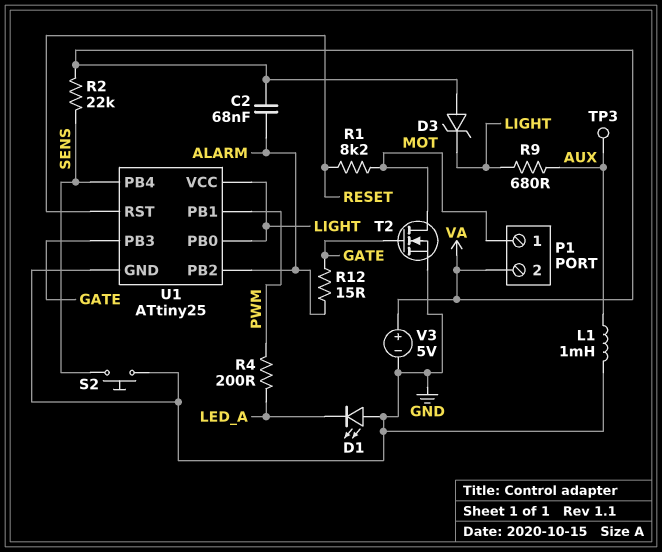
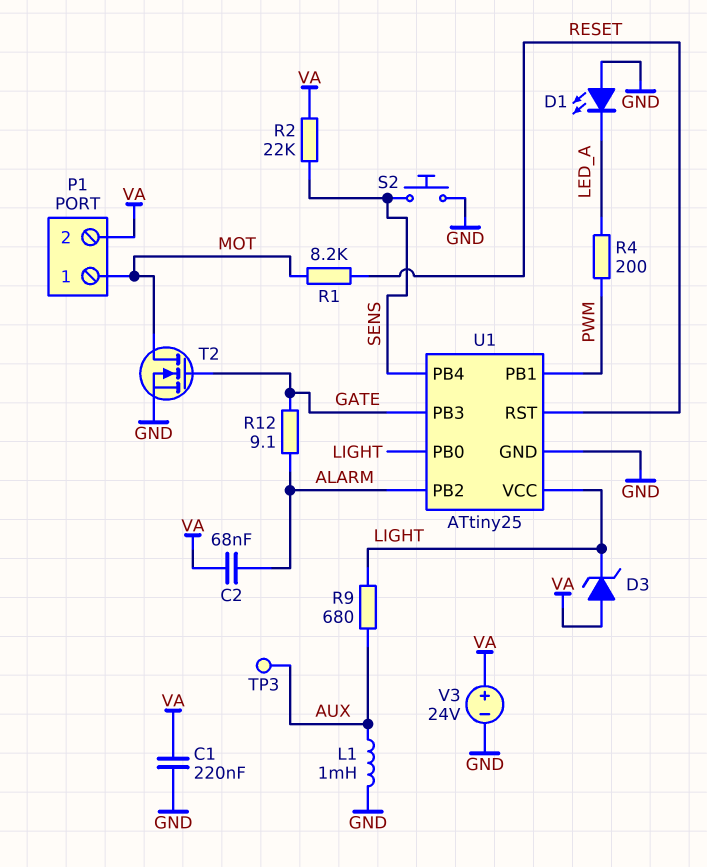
C1: none -> 220nF (GND, VA)
R12: 15 (ALARM, GATE) -> 9.1 (ALARM, GATE)
V3: 5V (plus VA, minus GND) -> 24V (plus VA, minus GND)

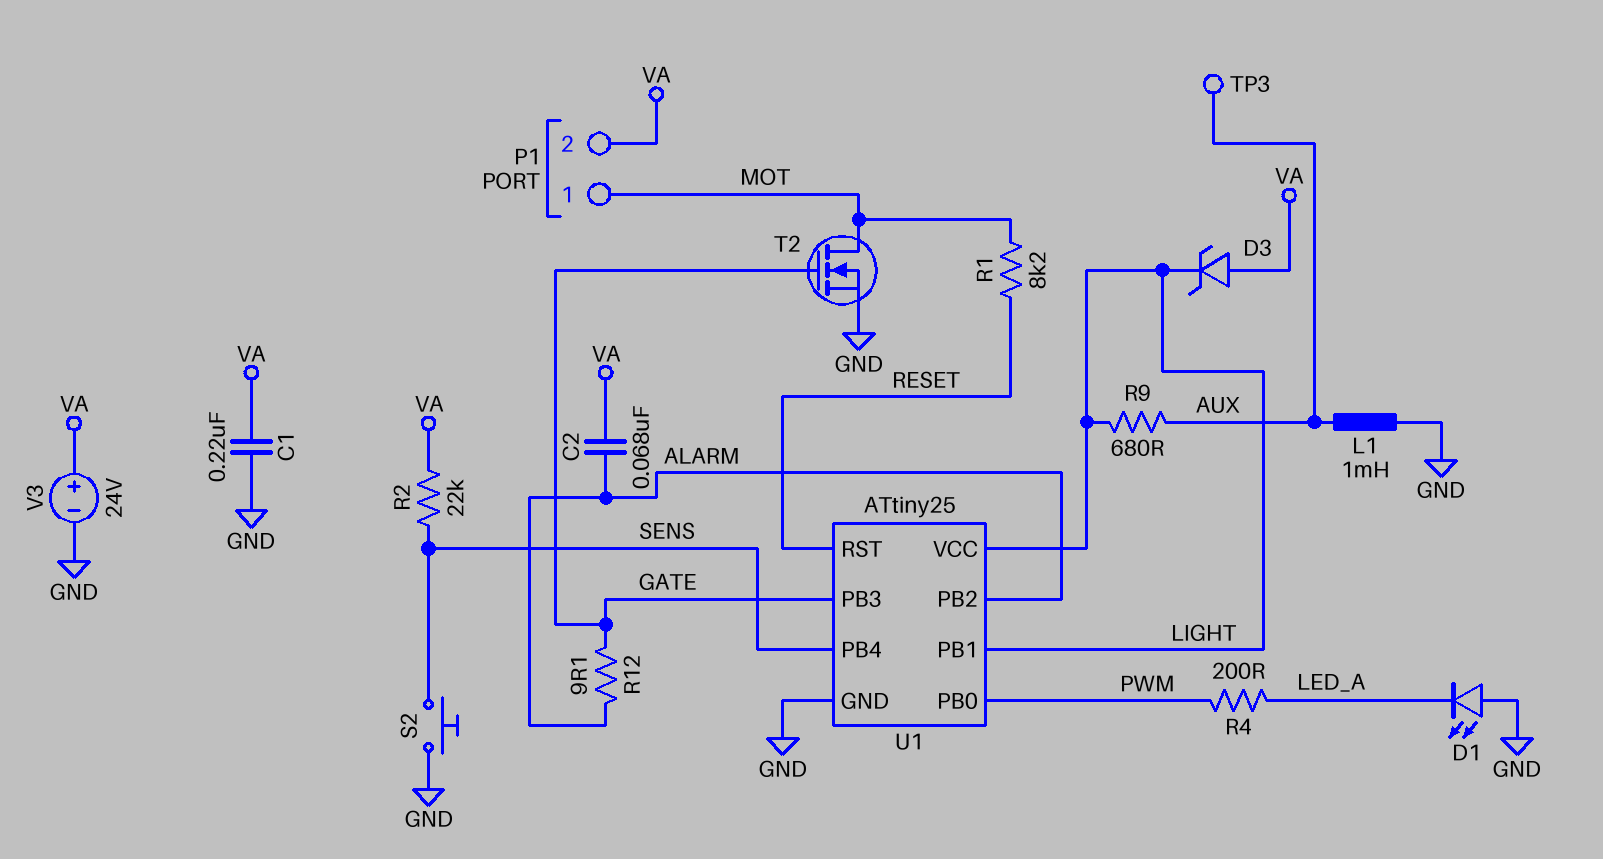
U1 pin PB0: LIGHT -> PWM
U1 pin PB1: PWM -> LIGHT

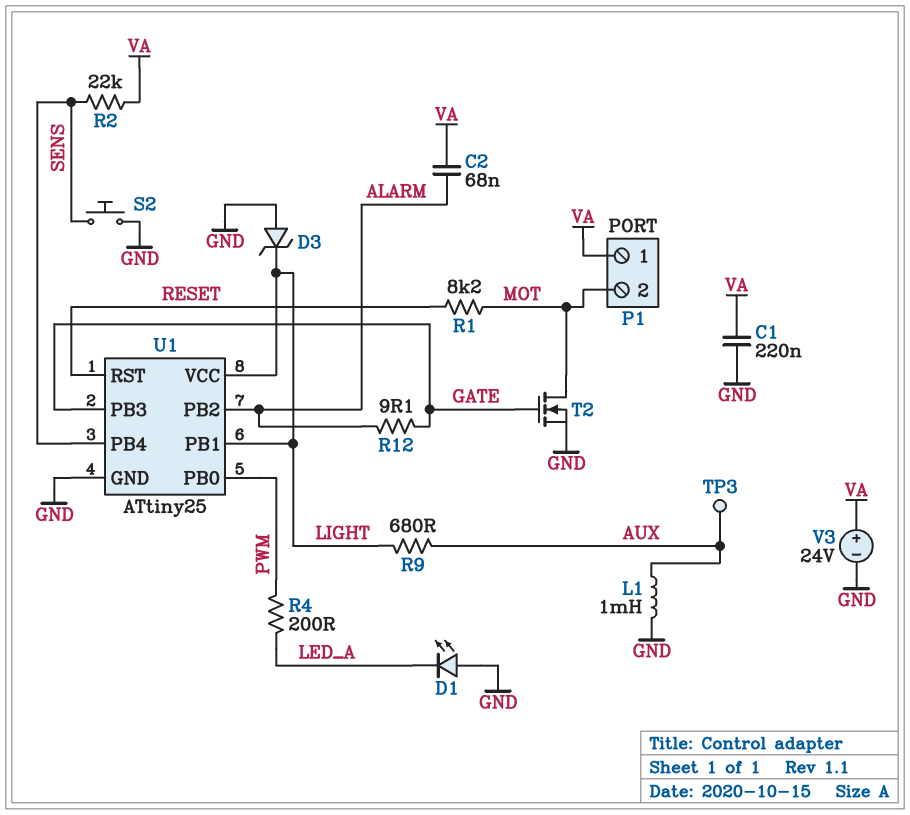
D3: zener (A VA, K LIGHT) -> zener (A GND, K LIGHT)
P1 pin 1: MOT -> VA
P1 pin 2: VA -> MOT

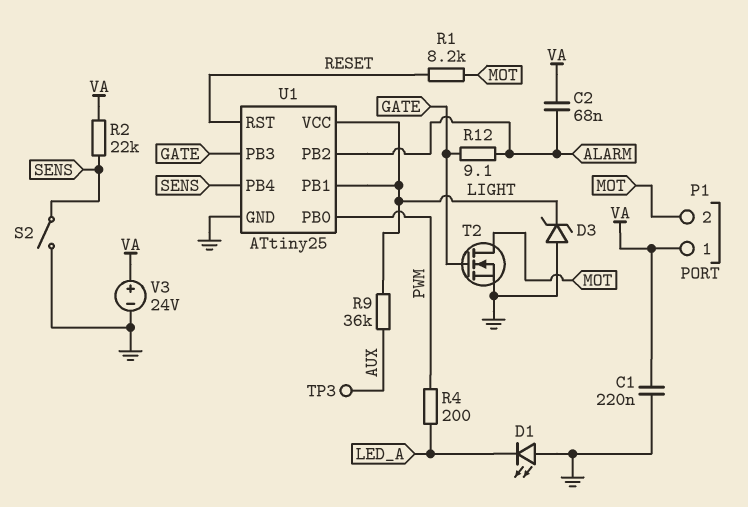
L1: 1mH (AUX, GND) -> none
R9: 680 (AUX, LIGHT) -> 36k (AUX, LIGHT)
S2: button (GND, SENS) -> switch (GND, SENS)

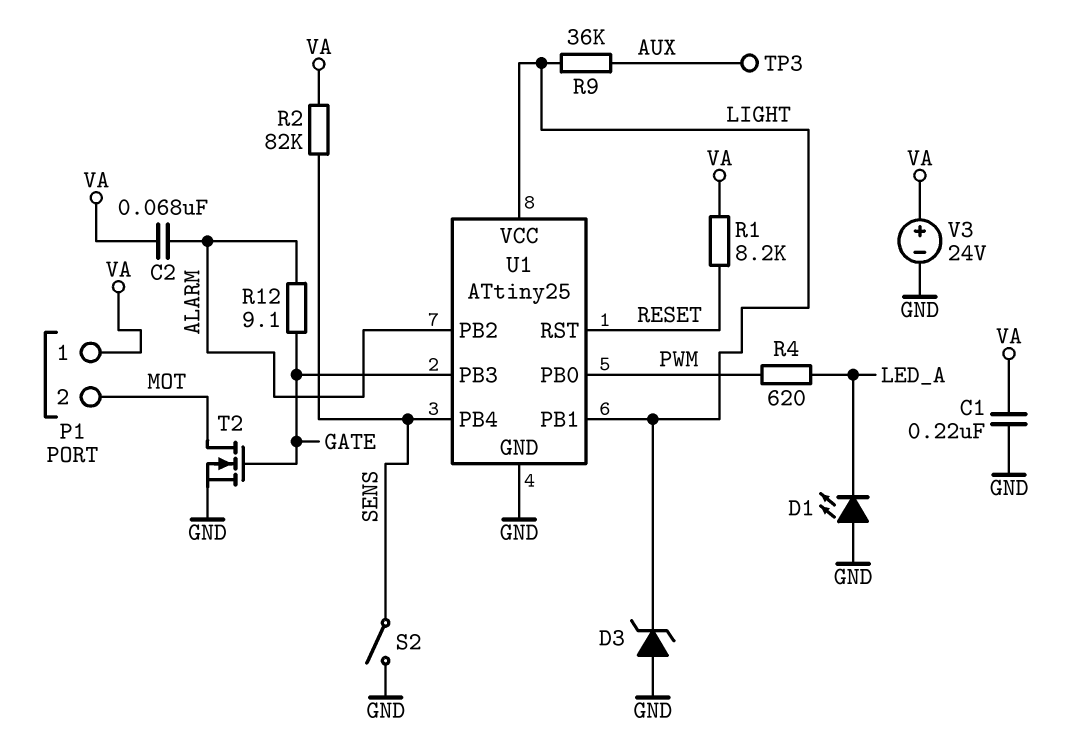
R1: 8.2k (MOT, RESET) -> 8.2k (RESET, VA)
R2: 22k (SENS, VA) -> 82k (SENS, VA)
R4: 200 (LED_A, PWM) -> 620 (LED_A, PWM)

